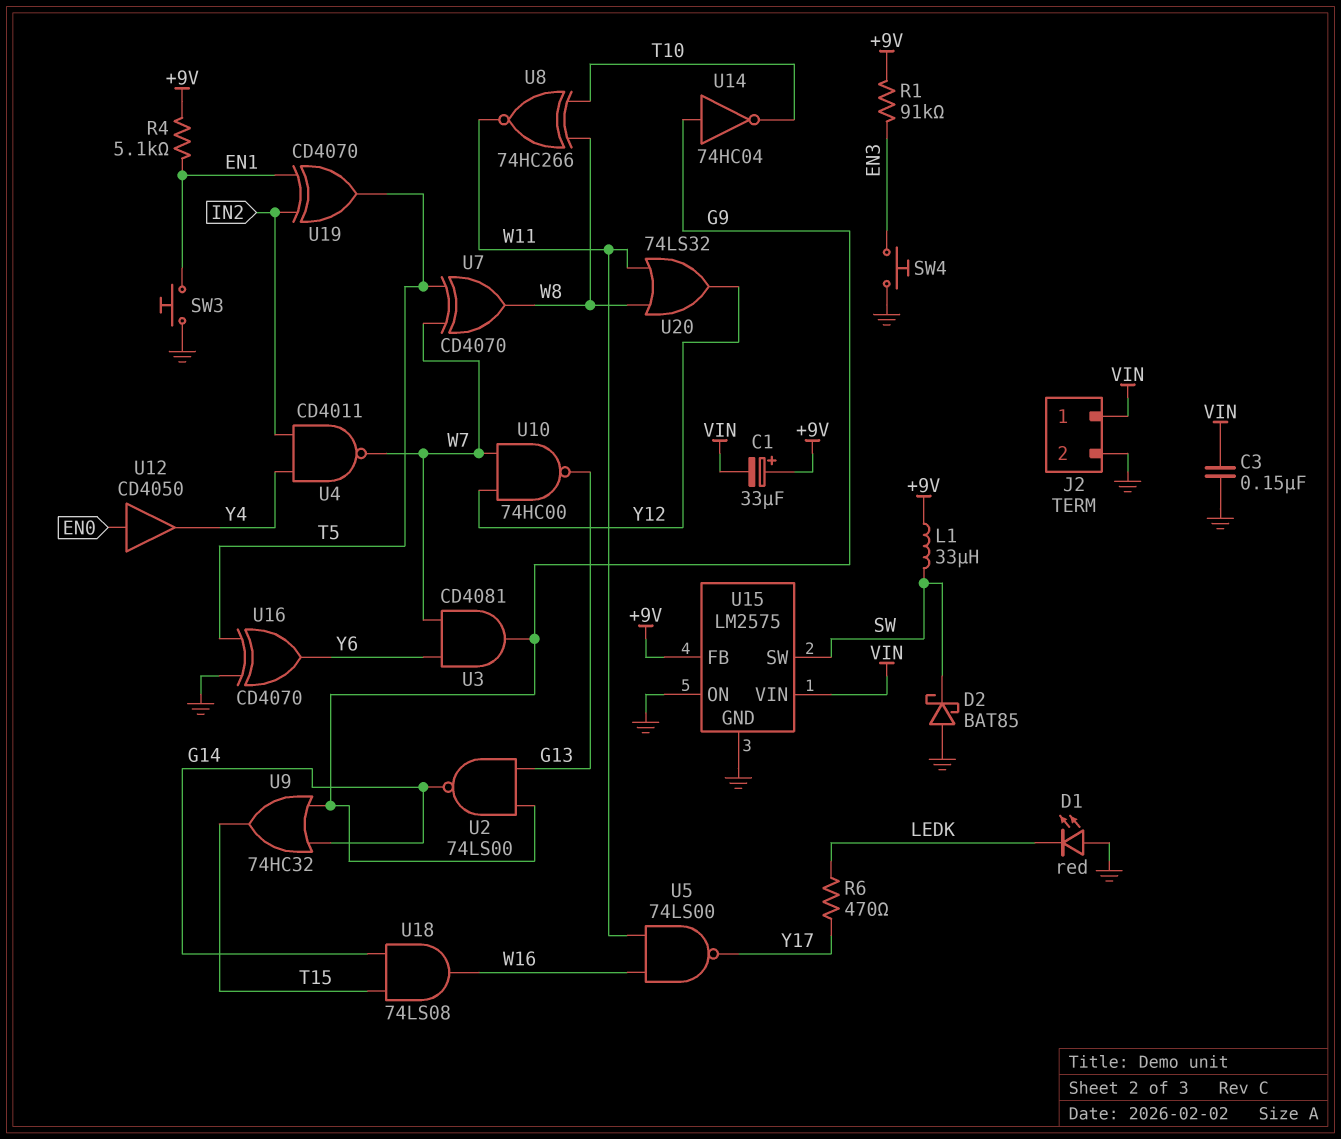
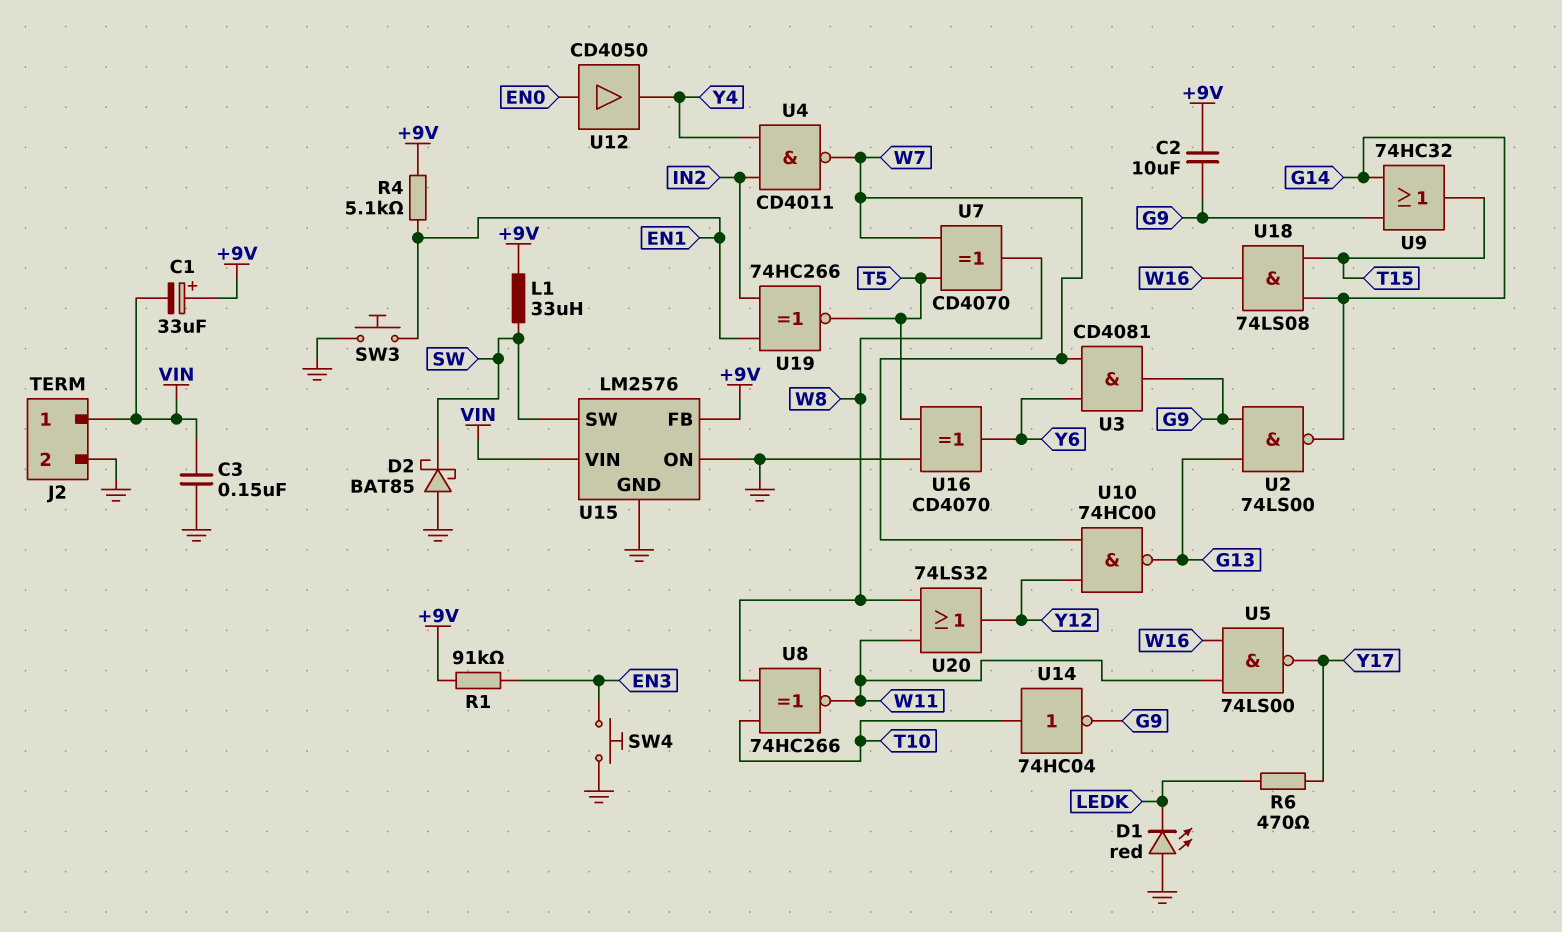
C2: none -> 10uF (+9V, G9)
U14: NOT 74HC04 (in G9, out T10) -> NOT 74HC04 (in T10, out G9)
U15: LM2575 -> LM2576
U19: XOR CD4070 (in EN1, in IN2, out T5) -> XNOR 74HC266 (in EN1, in IN2, out T5)

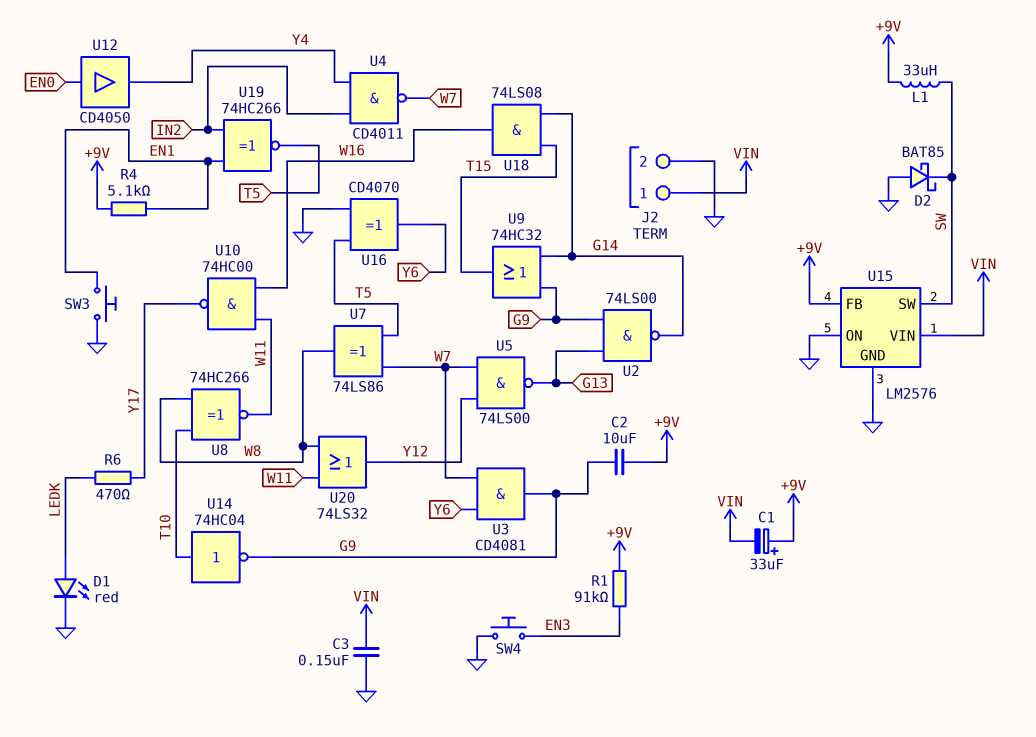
D1: LED red (A GND, K LEDK) -> LED red (A LEDK, K GND)
U5: NAND 74LS00 (in W11, in W16, out Y17) -> NAND 74LS00 (in W7, in Y12, out G13)
U7: XOR CD4070 (in T5, in W7, out W8) -> XOR 74LS86 (in T5, in W7, out W8)
U10: NAND 74HC00 (in W7, in Y12, out G13) -> NAND 74HC00 (in W11, in W16, out Y17)

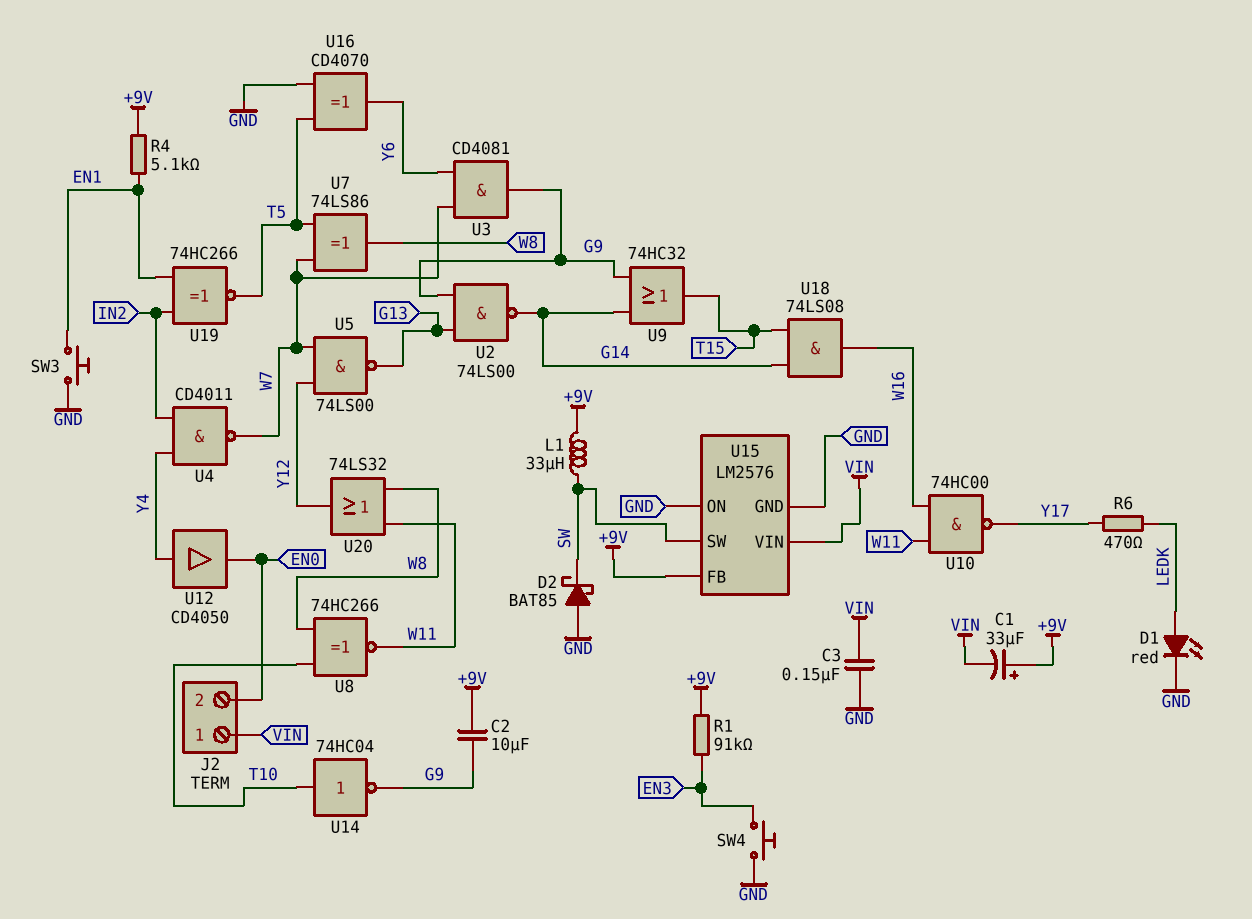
J2 pin 2: GND -> EN0
U12: buffer CD4050 (in EN0, out Y4) -> buffer CD4050 (in Y4, out EN0)

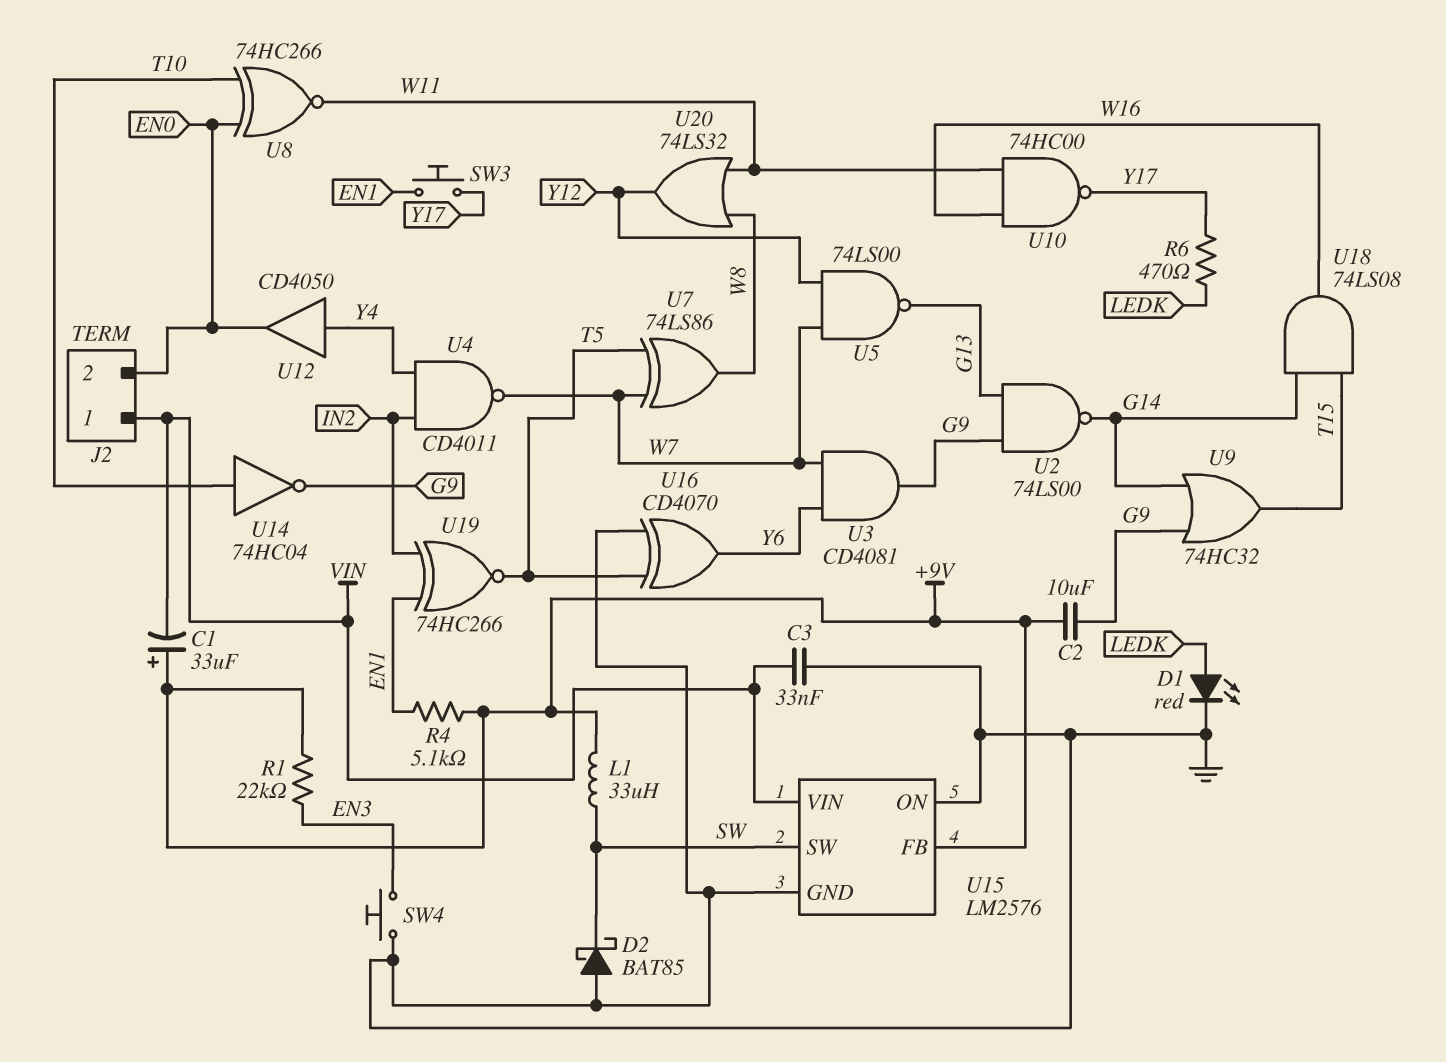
C3: 150nF (GND, VIN) -> 33nF (GND, VIN)
R1: 91k (+9V, EN3) -> 22k (+9V, EN3)
SW3: button (EN1, GND) -> button (EN1, Y17)
U8: XNOR 74HC266 (in T10, in W8, out W11) -> XNOR 74HC266 (in EN0, in T10, out W11)

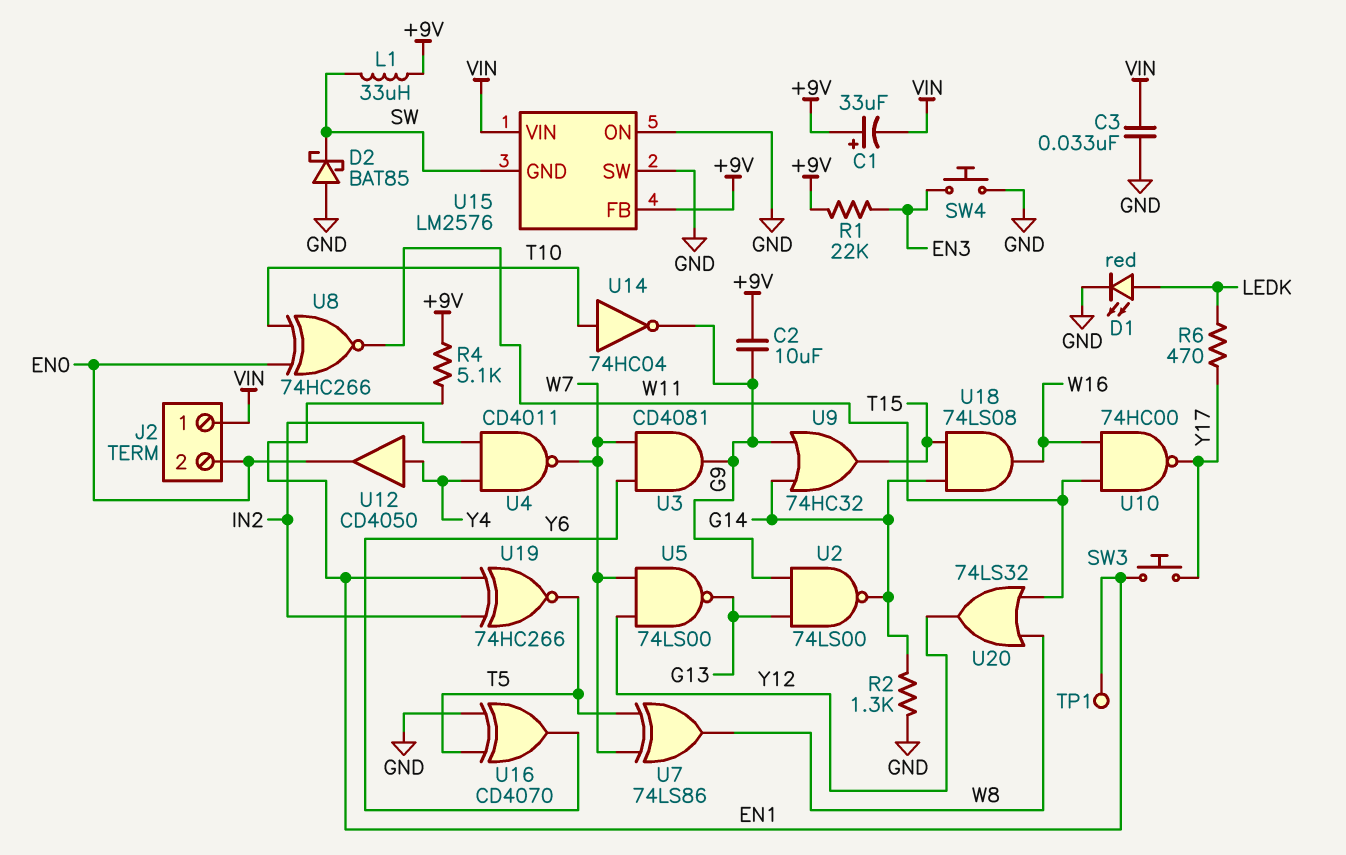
R2: none -> 1.3k (G14, GND)
TP1: none -> test point (EN1)
U15 pin GND: GND -> SW
U15 pin SW: SW -> GND

